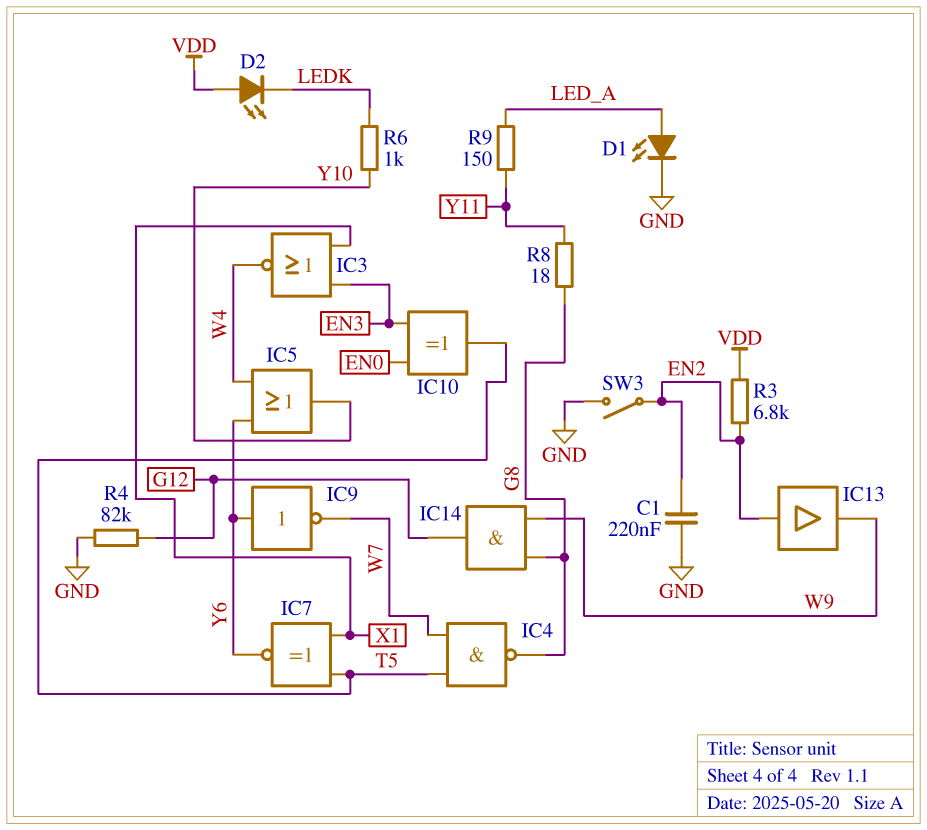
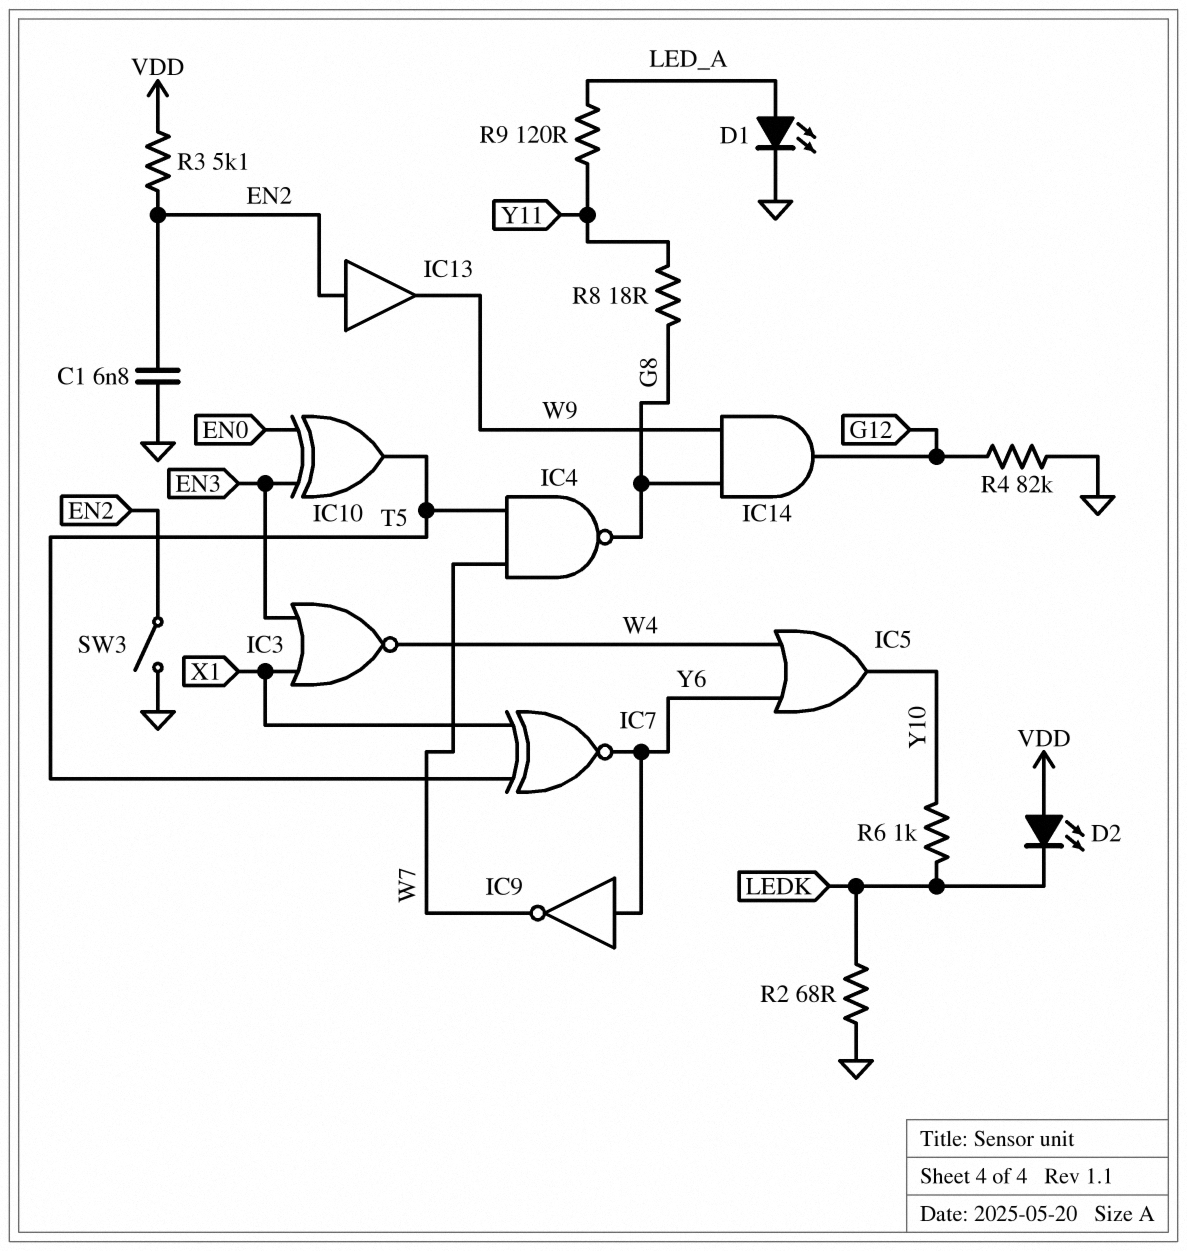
C1: 220nF (EN2, GND) -> 6.8nF (EN2, GND)
R2: none -> 68 (GND, LEDK)
R3: 6.8k (EN2, VDD) -> 5.1k (EN2, VDD)
R9: 150 (LED_A, Y11) -> 120 (LED_A, Y11)

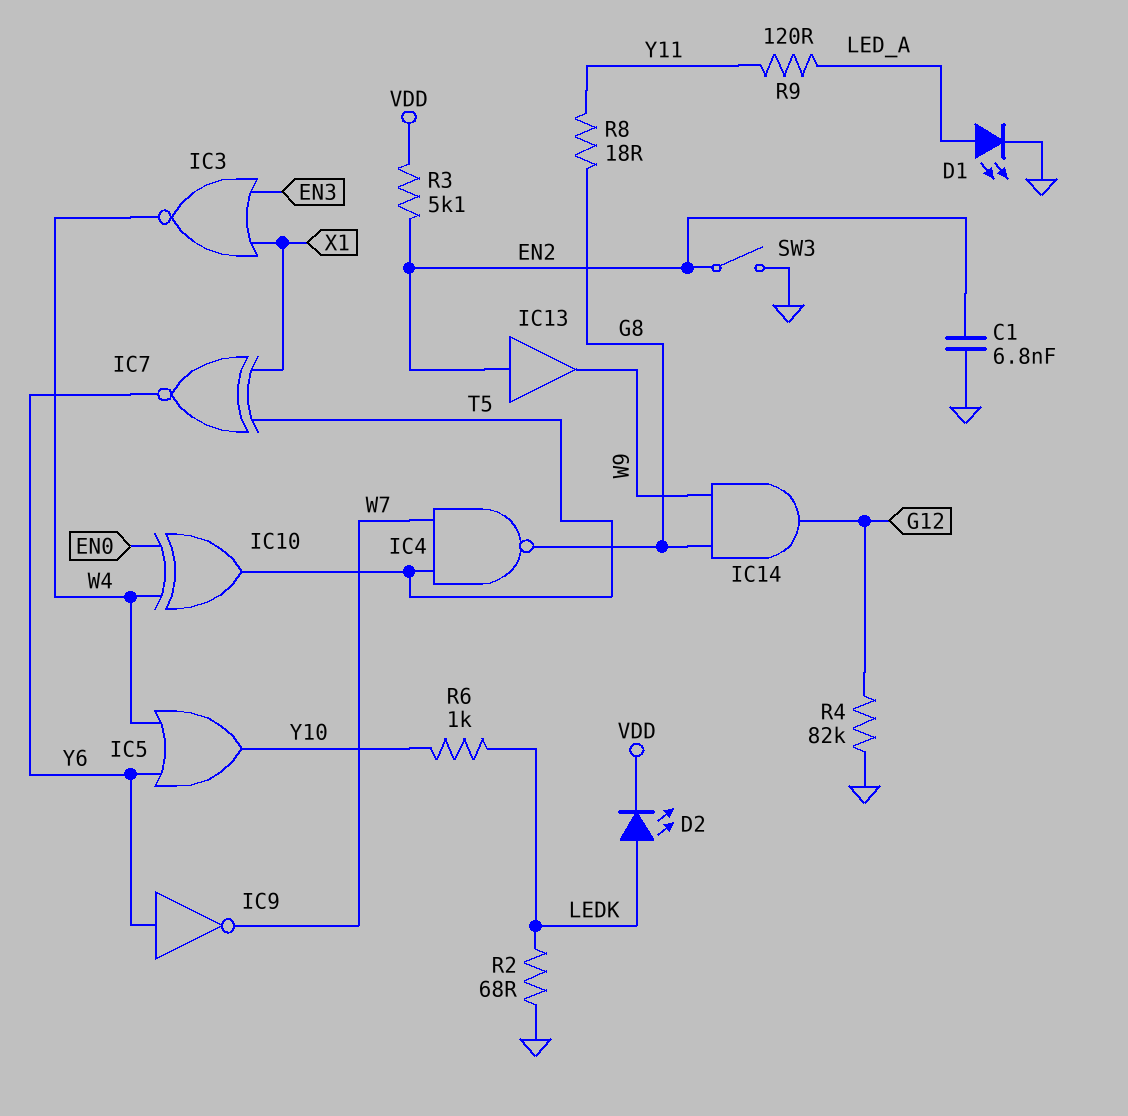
D2: LED (A VDD, K LEDK) -> LED (A LEDK, K VDD)
IC10: XOR (in EN0, in EN3, out T5) -> XOR (in EN0, in W4, out T5)

